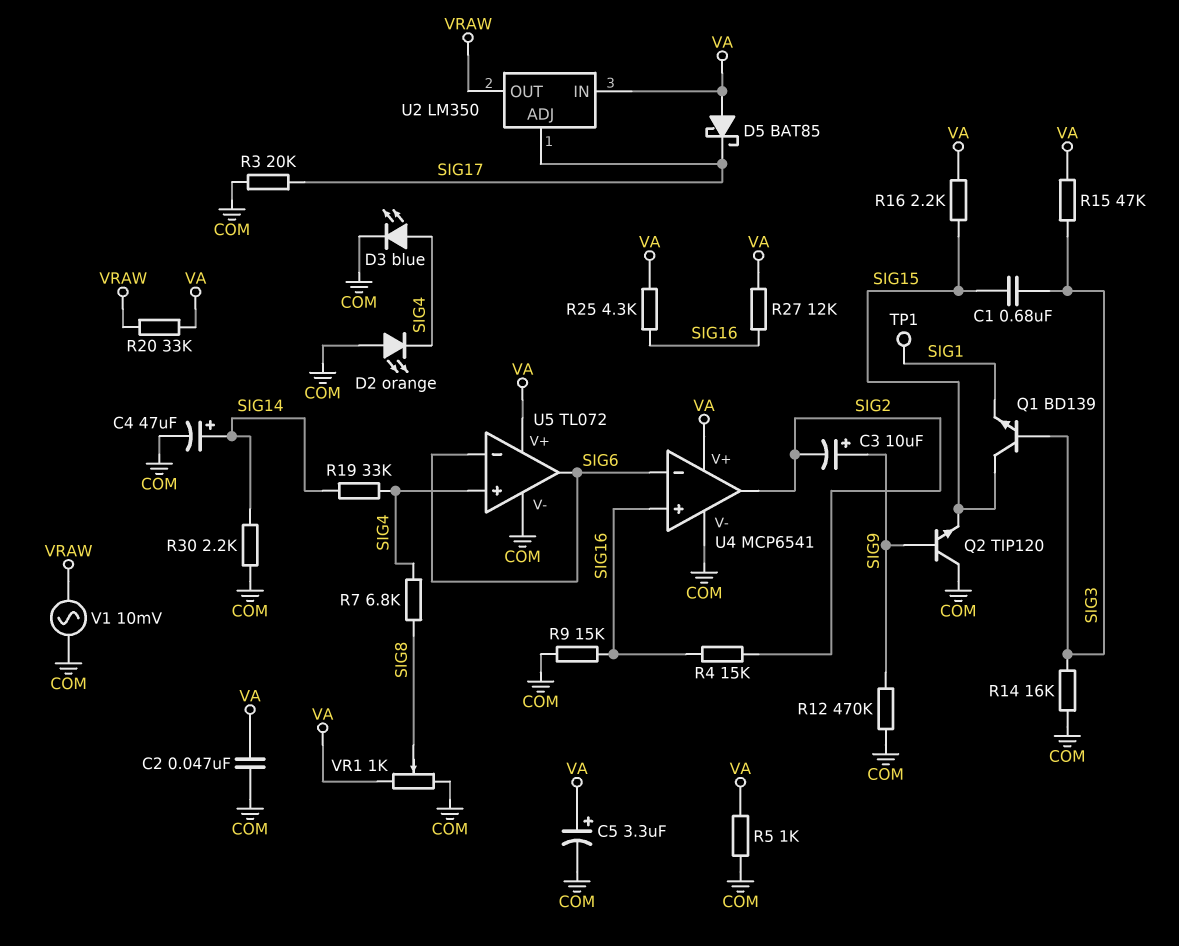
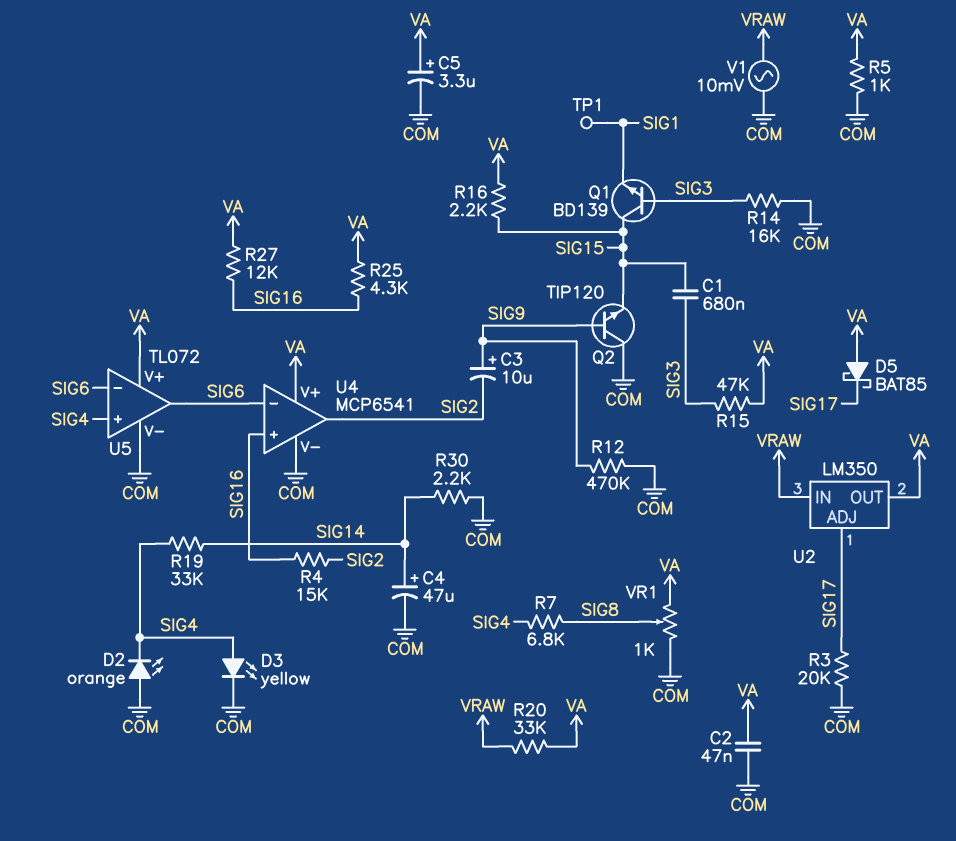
D3: LED blue (A SIG4, K COM) -> LED yellow (A SIG4, K COM)
R9: 15k (COM, SIG16) -> none
U2 pin IN: VA -> VRAW
U2 pin OUT: VRAW -> VA

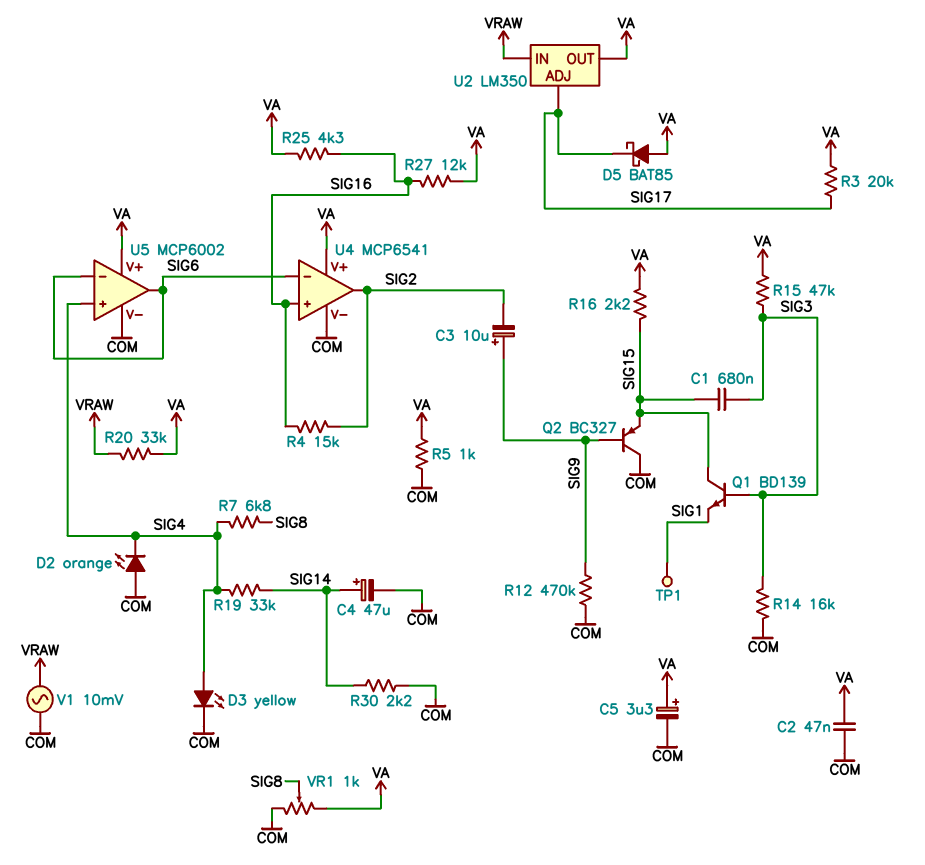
Q2: NPN TIP120 (B SIG9, C COM, E SIG15) -> PNP BC327 (B SIG9, C COM, E SIG15)
R3: 20k (COM, SIG17) -> 20k (SIG17, VA)
U5: TL072 -> MCP6002

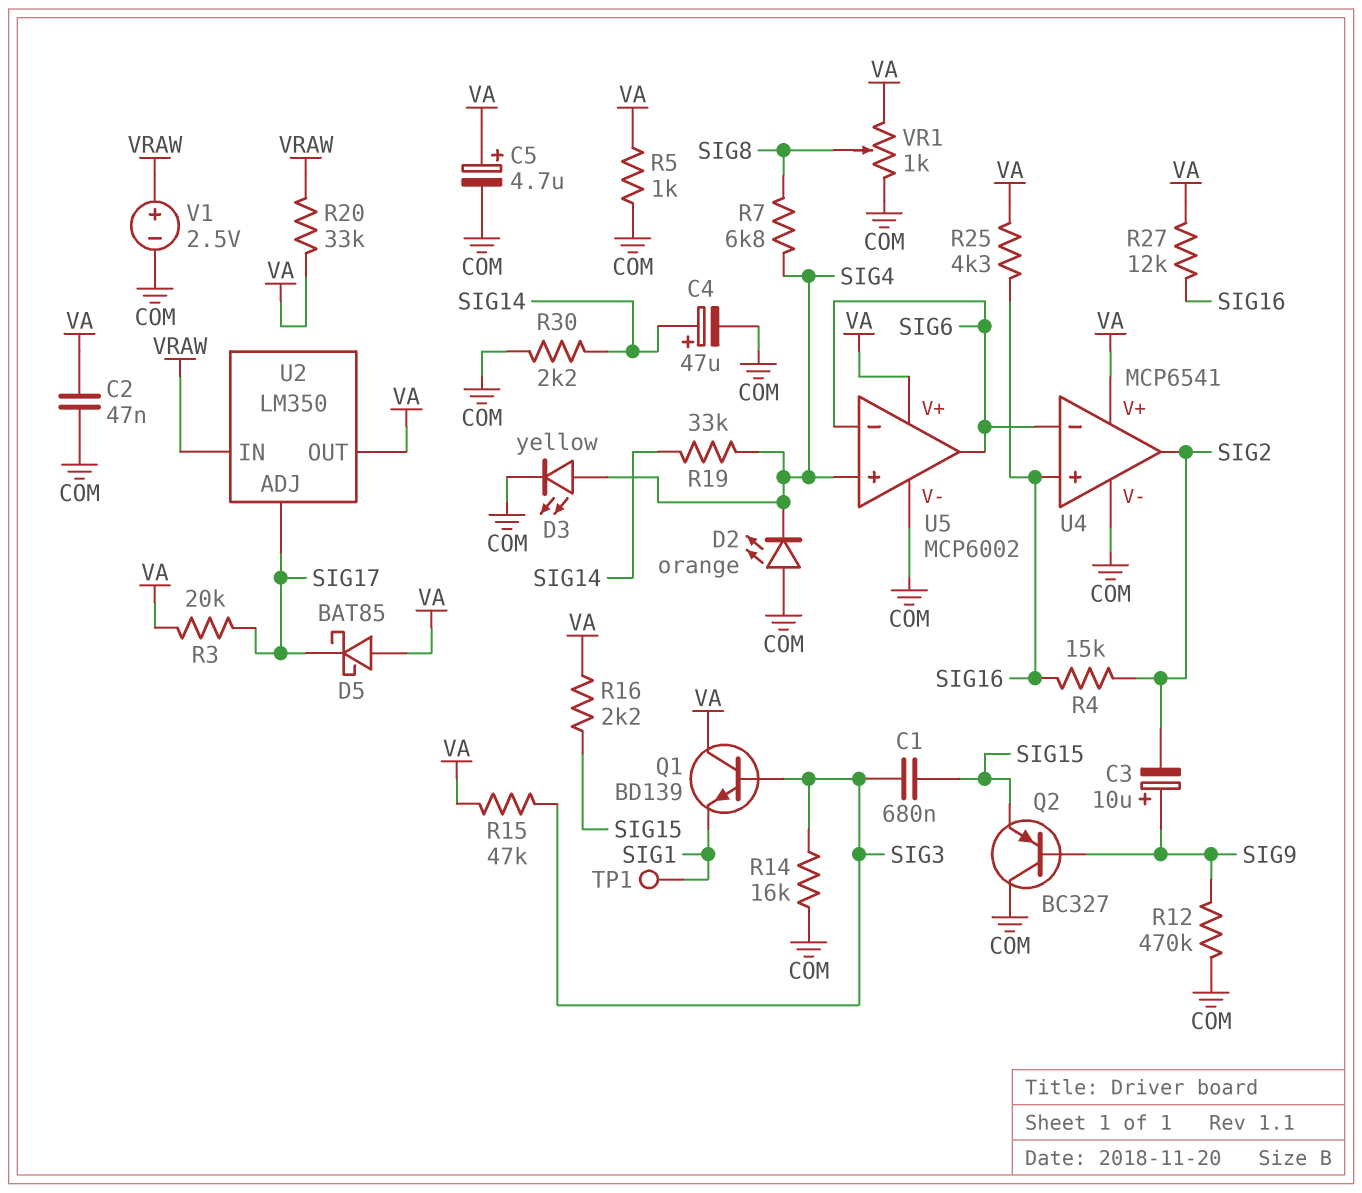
C5: 3.3uF (plus VA, minus COM) -> 4.7uF (plus VA, minus COM)
Q1: NPN BD139 (B SIG3, C SIG15, E SIG1) -> NPN BD139 (B SIG3, C VA, E SIG1)
V1: AC 10mV (COM, VRAW) -> 2.5V (plus VRAW, minus COM)

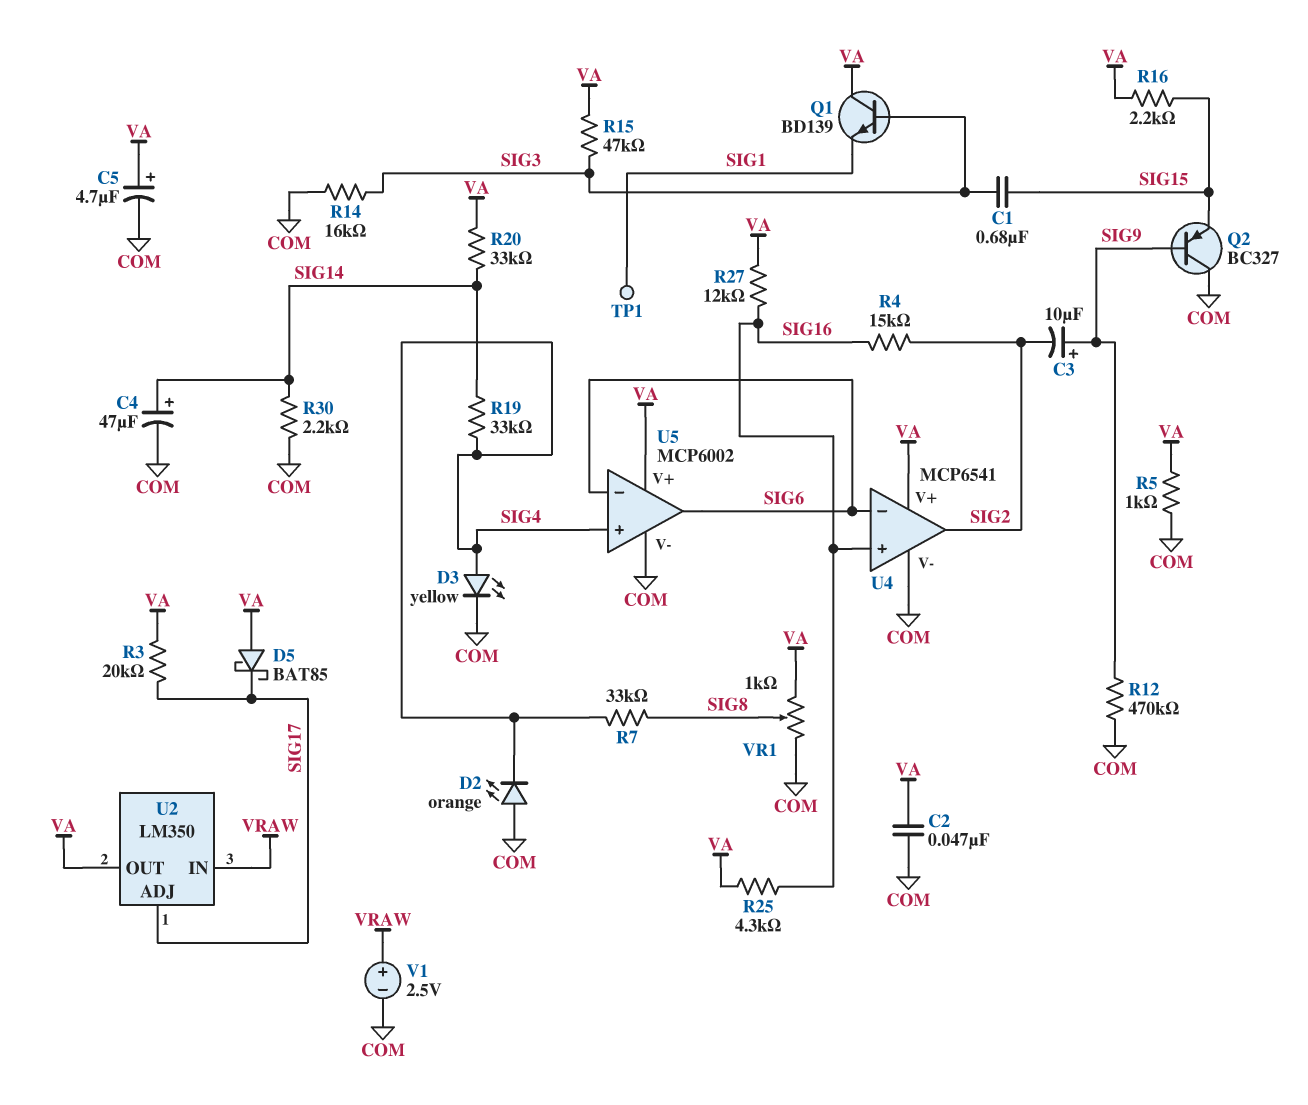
R7: 6.8k (SIG4, SIG8) -> 33k (SIG4, SIG8)
R20: 33k (VA, VRAW) -> 33k (SIG14, VA)

